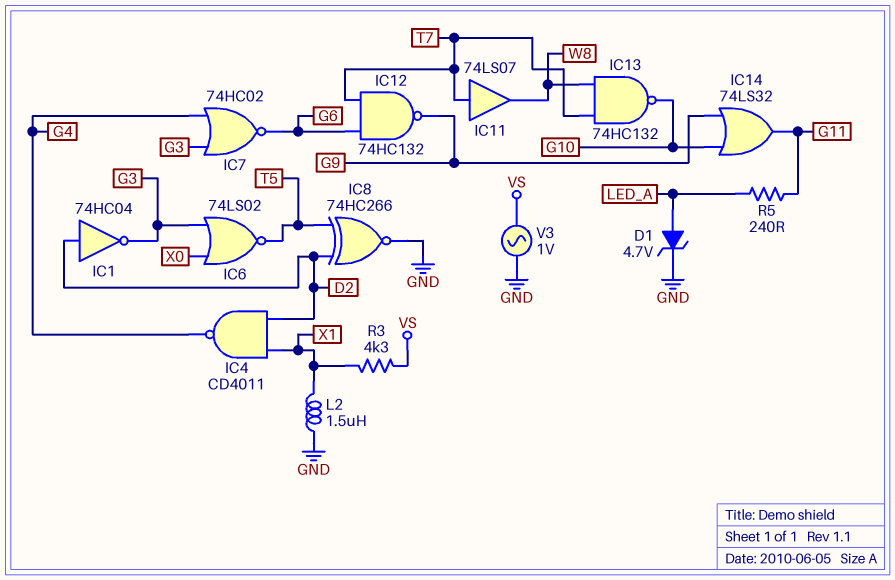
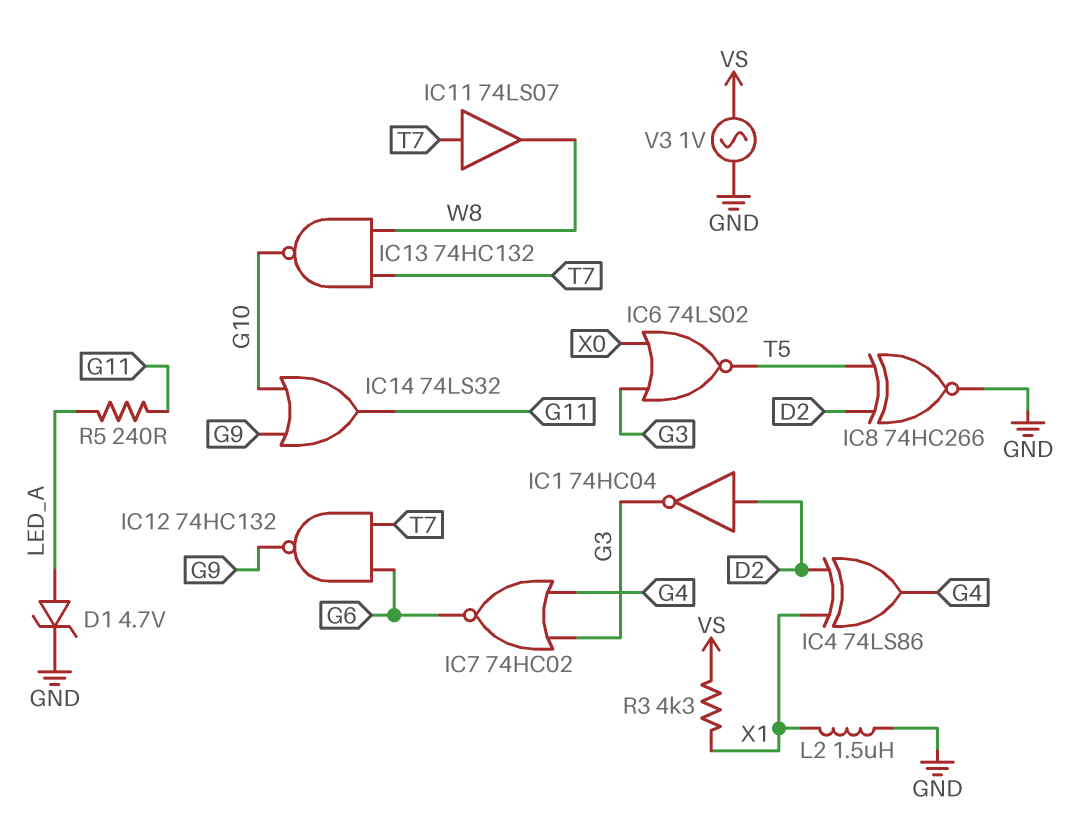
IC4: NAND CD4011 (in D2, in X1, out G4) -> XOR 74LS86 (in D2, in X1, out G4)

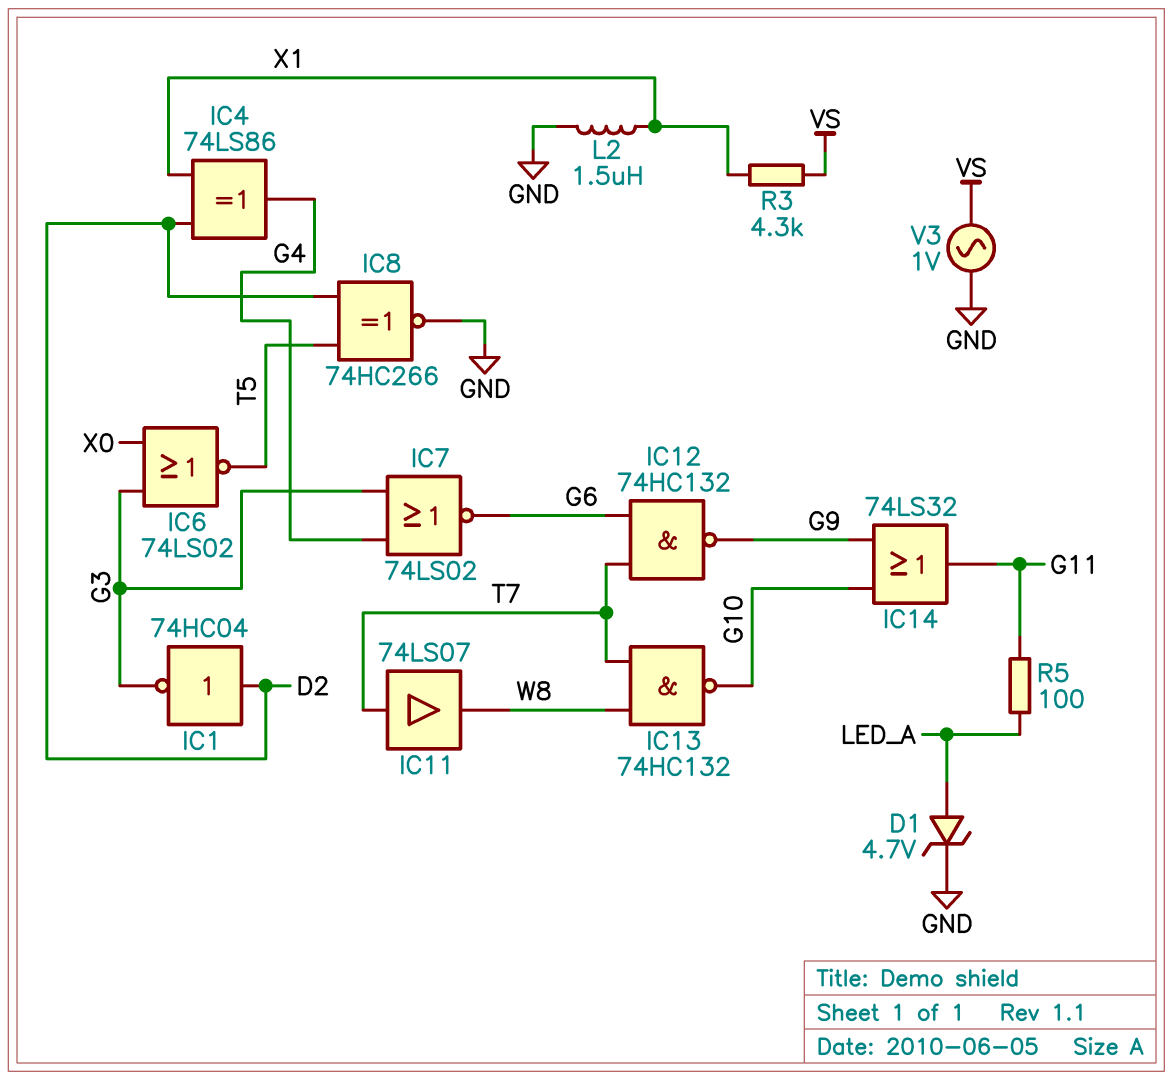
IC7: NOR 74HC02 (in G3, in G4, out G6) -> NOR 74LS02 (in G3, in G4, out G6)
R5: 240 (G11, LED_A) -> 100 (G11, LED_A)

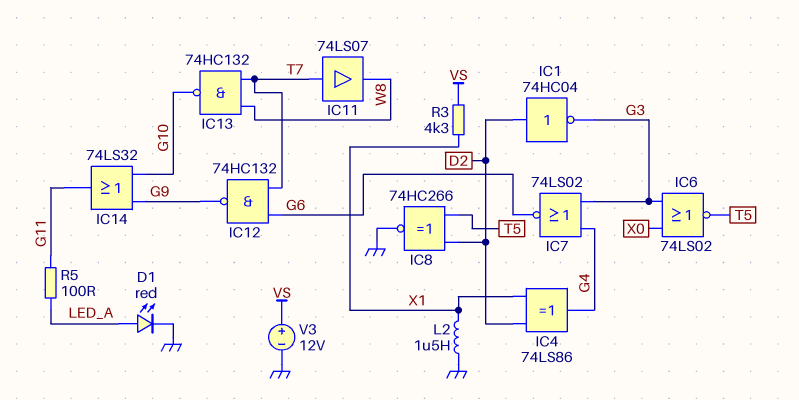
D1: zener 4.7V (A LED_A, K GND) -> LED red (A LED_A, K GND)
V3: AC 1V (GND, VS) -> 12V (plus VS, minus GND)

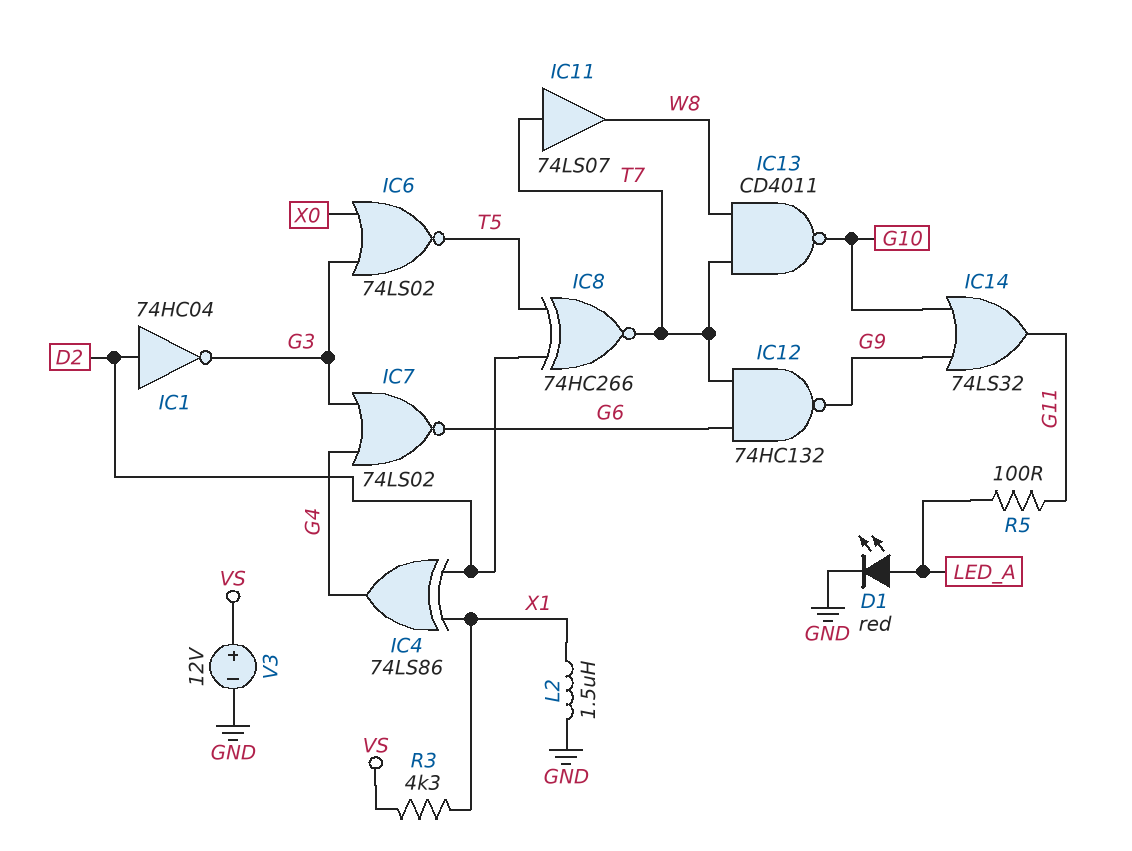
IC8: XNOR 74HC266 (in D2, in T5, out GND) -> XNOR 74HC266 (in D2, in T5, out T7)
IC13: NAND 74HC132 (in T7, in W8, out G10) -> NAND CD4011 (in T7, in W8, out G10)

